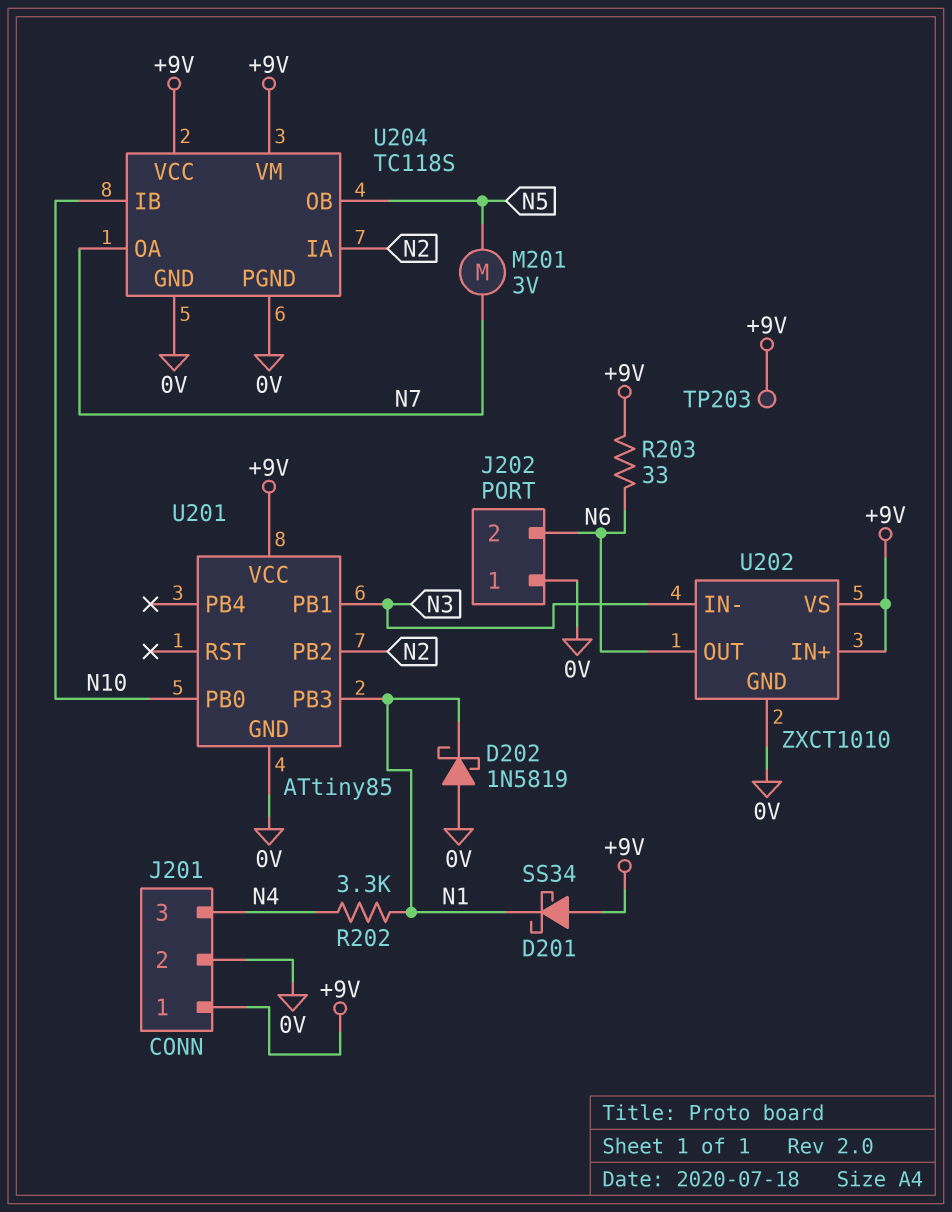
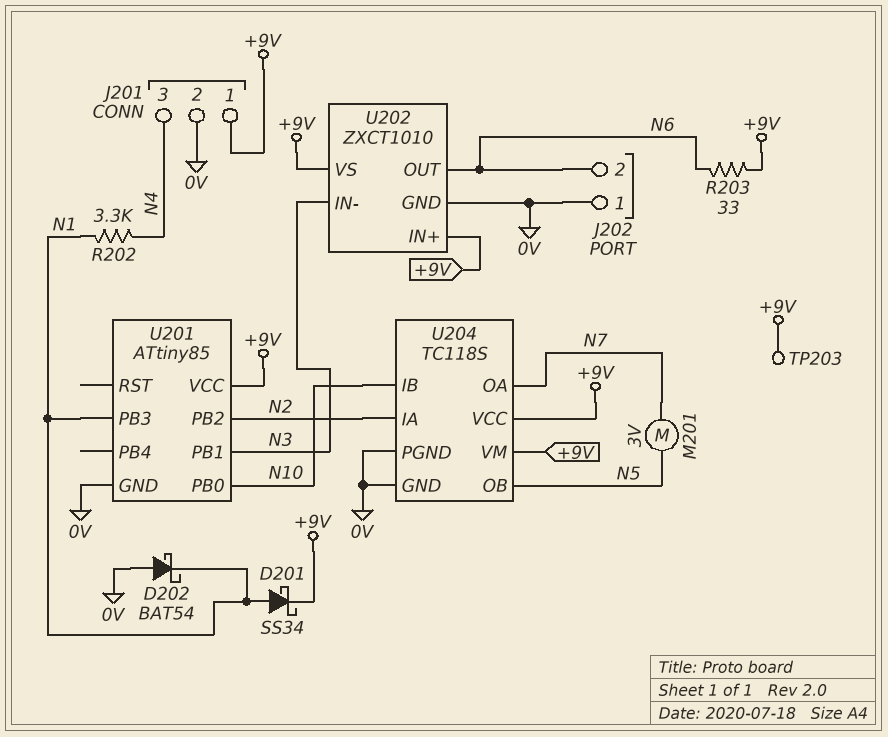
D201: schottky SS34 (A +9V, K N1) -> schottky SS34 (A N1, K +9V)
D202: schottky 1N5819 (A 0V, K N1) -> schottky BAT54 (A 0V, K N1)

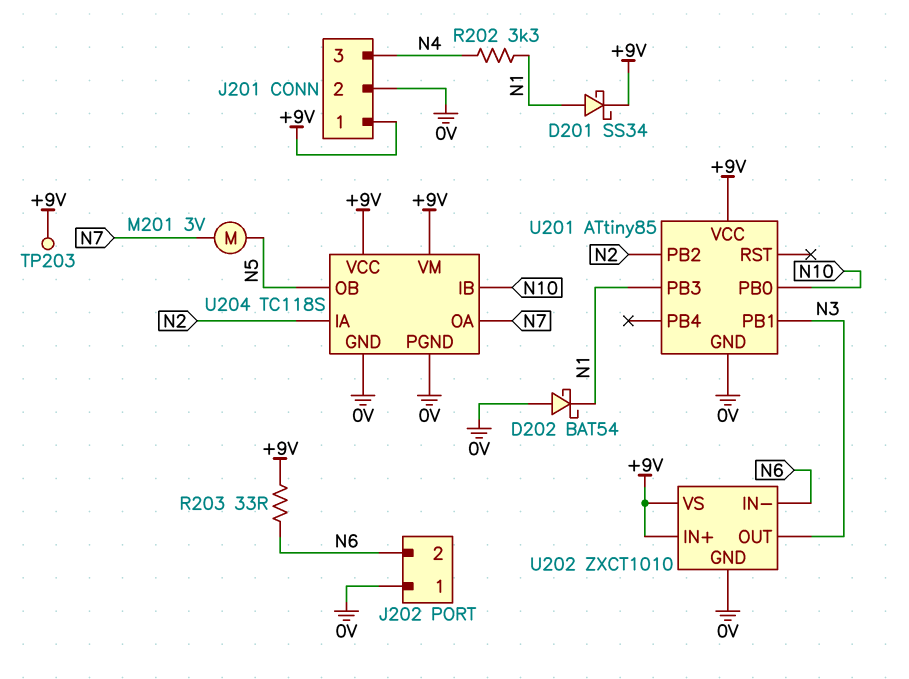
U202 pin IN-: N3 -> N6
U202 pin OUT: N6 -> N3

